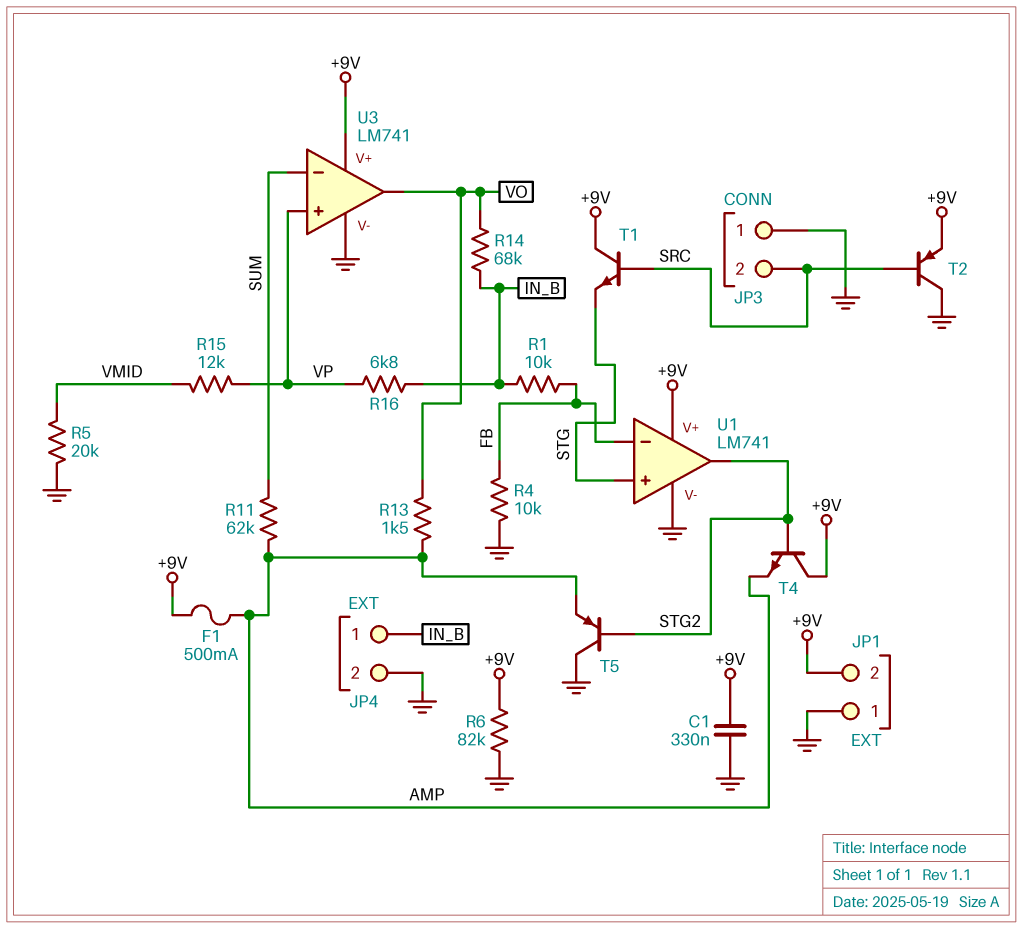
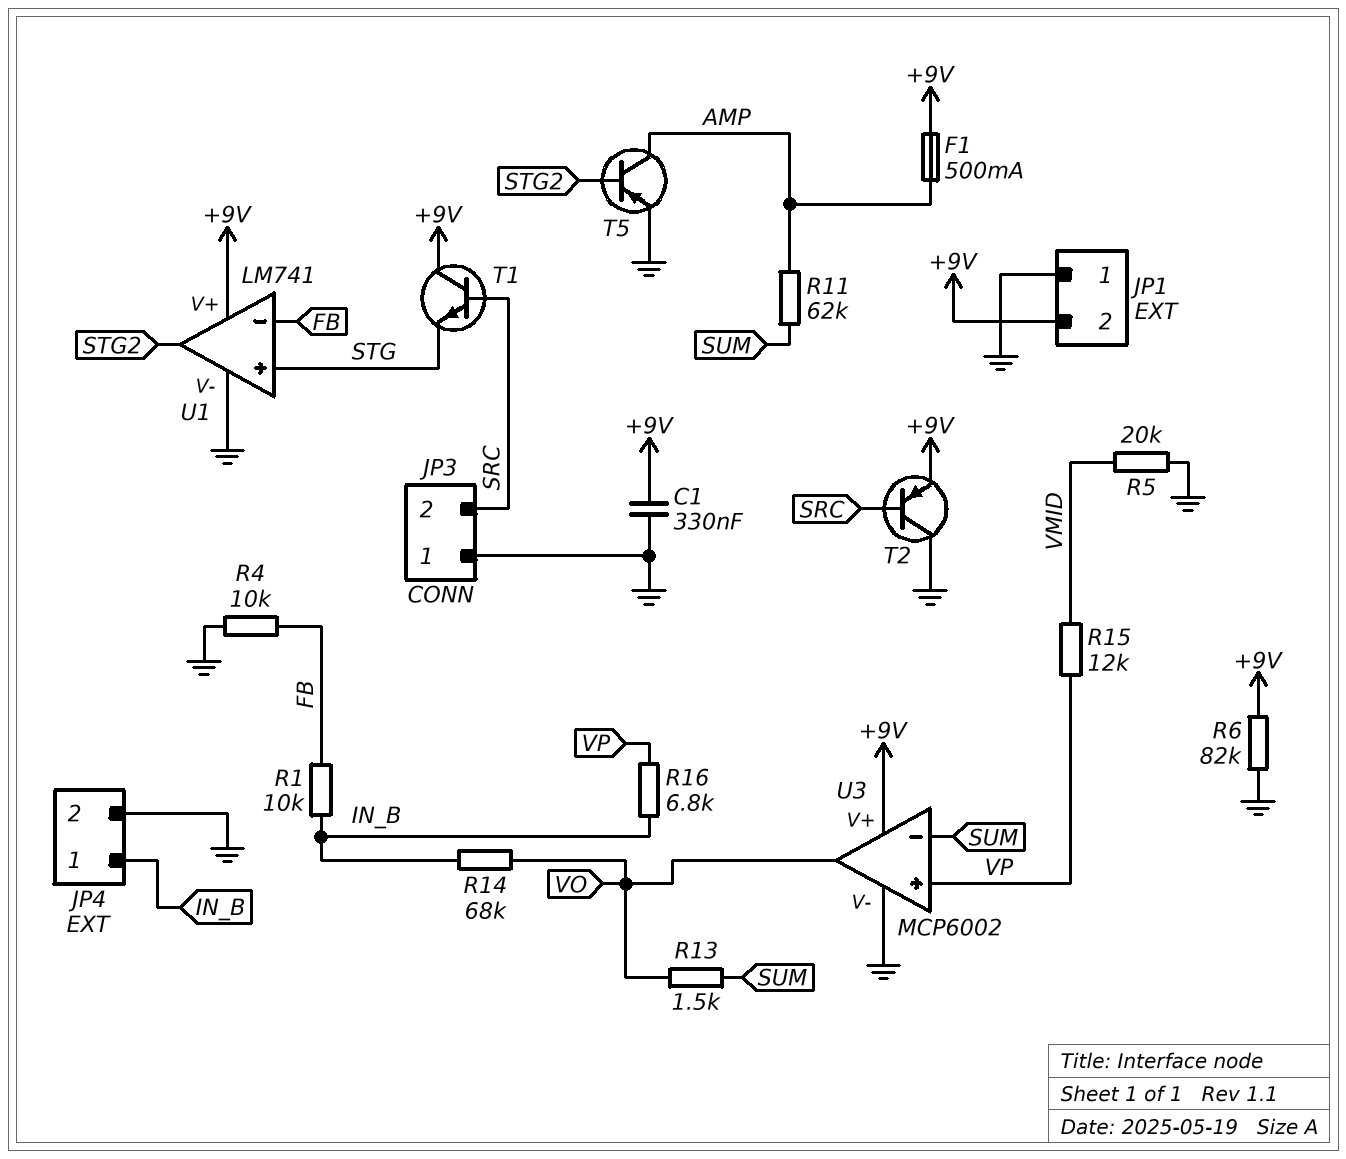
R13: 1.5k (AMP, VO) -> 1.5k (SUM, VO)
T4: NPN (B STG2, C +9V, E AMP) -> none
T5: PNP (B STG2, C GND, E AMP) -> PNP (B STG2, C AMP, E GND)
U3: LM741 -> MCP6002

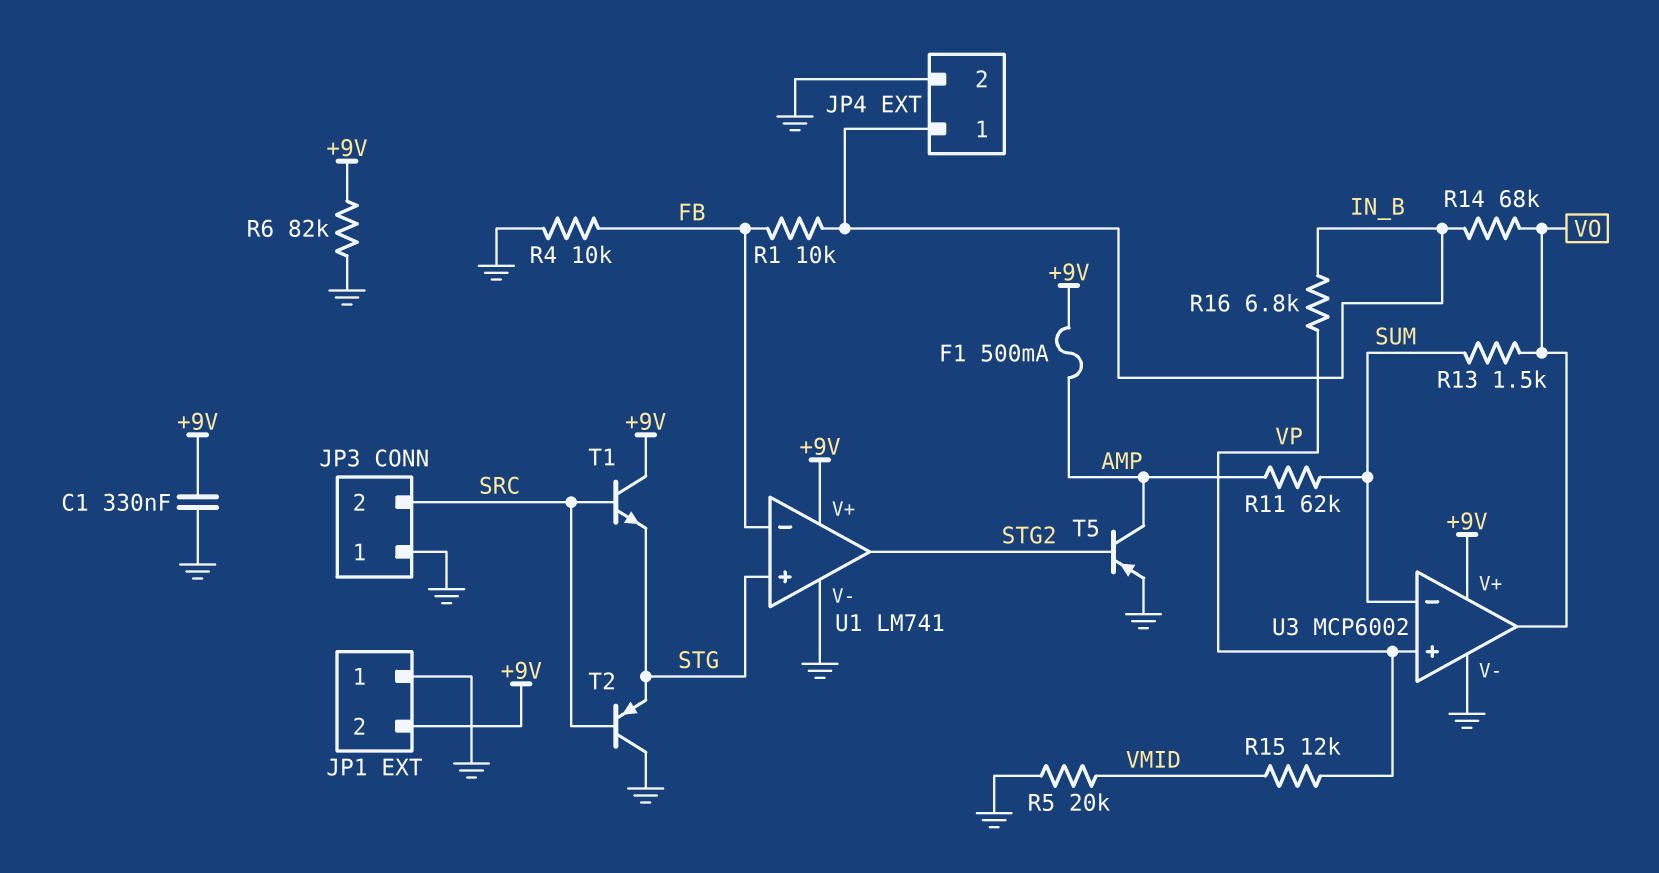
T2: PNP (B SRC, C GND, E +9V) -> PNP (B SRC, C GND, E STG)

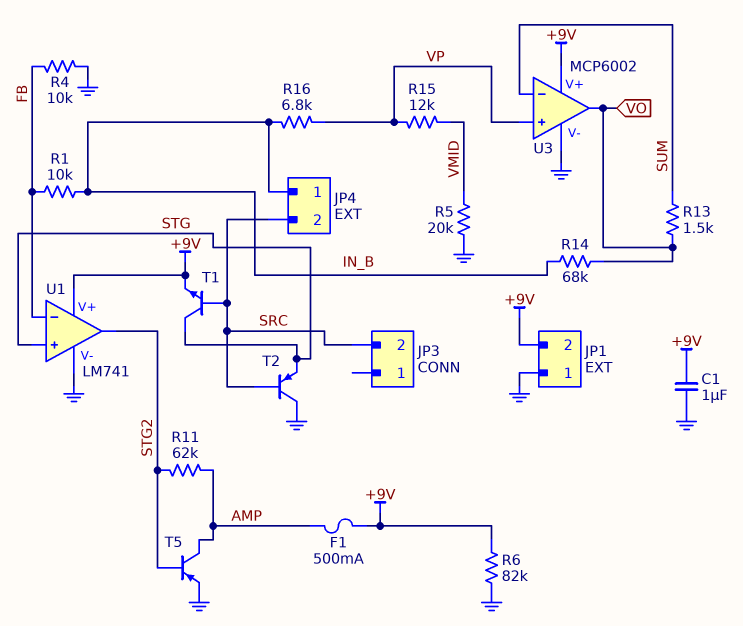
C1: 330nF (+9V, GND) -> 1uF (+9V, GND)
JP3 pin 1: GND -> none
JP4 pin 2: GND -> SRC
R11: 62k (AMP, SUM) -> 62k (AMP, STG2)
T1: NPN (B SRC, C +9V, E STG) -> NPN (B SRC, C STG, E +9V)

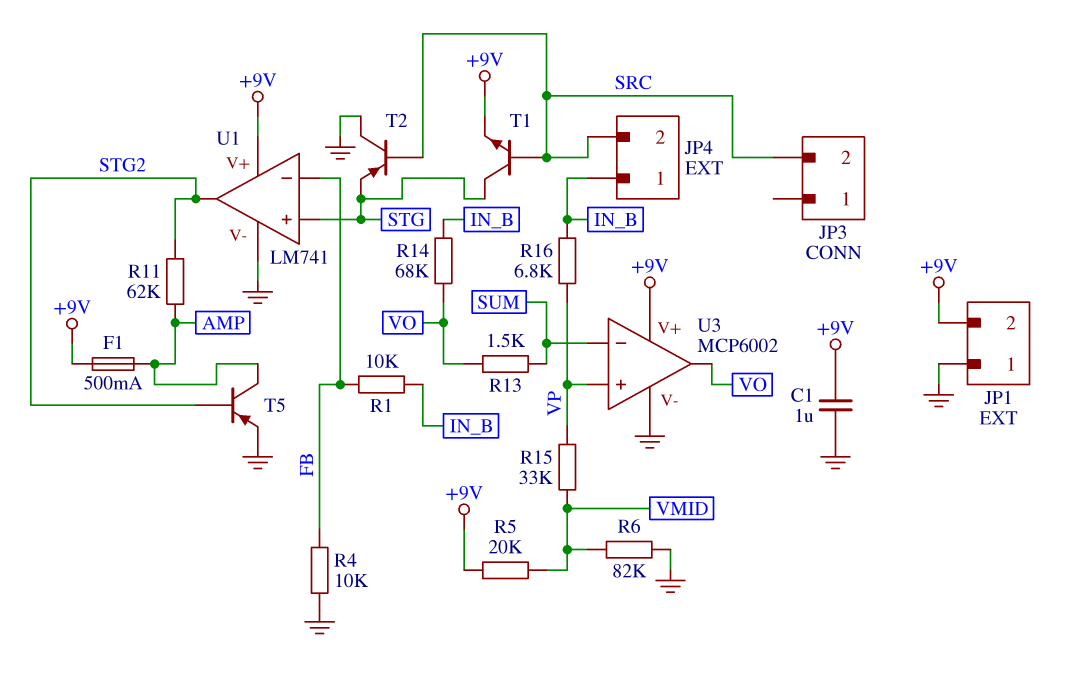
R5: 20k (GND, VMID) -> 20k (+9V, VMID)
R6: 82k (+9V, GND) -> 82k (GND, VMID)
R15: 12k (VMID, VP) -> 33k (VMID, VP)

